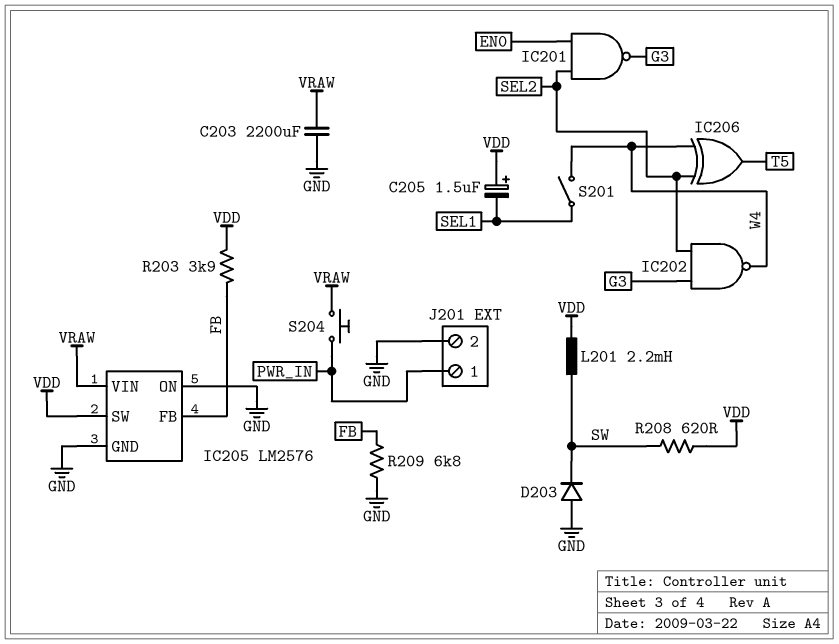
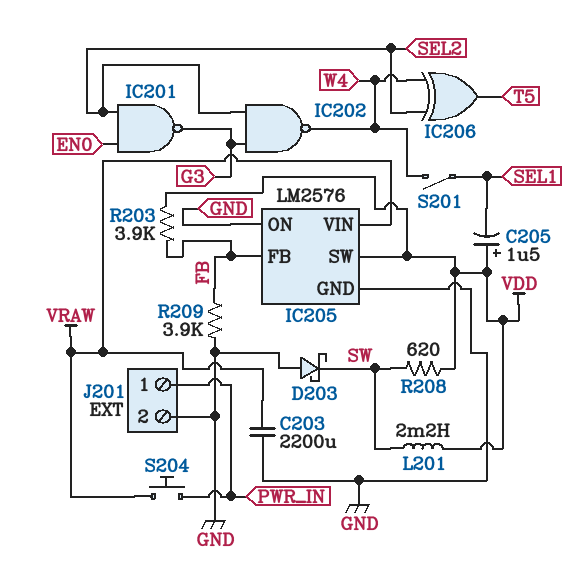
D203: diode (A GND, K SW) -> schottky (A GND, K SW)
R209: 6.8k (FB, GND) -> 3.9k (FB, GND)

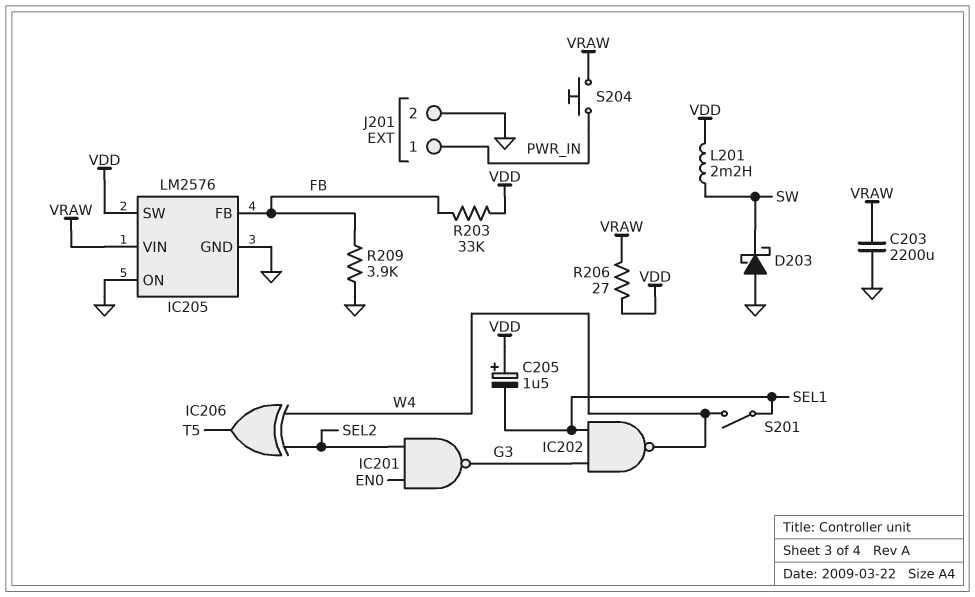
IC202: NAND (in G3, in SEL2, out W4) -> NAND (in G3, in SEL1, out W4)
R203: 3.9k (FB, VDD) -> 33k (FB, VDD)
R206: none -> 27 (VDD, VRAW)
R208: 620 (SW, VDD) -> none

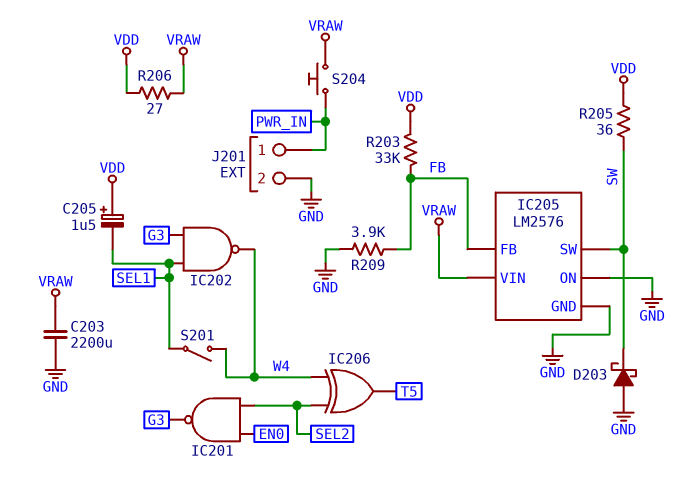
IC205 pin SW: VDD -> SW
L201: 2.2mH (SW, VDD) -> none
R205: none -> 36 (SW, VDD)

